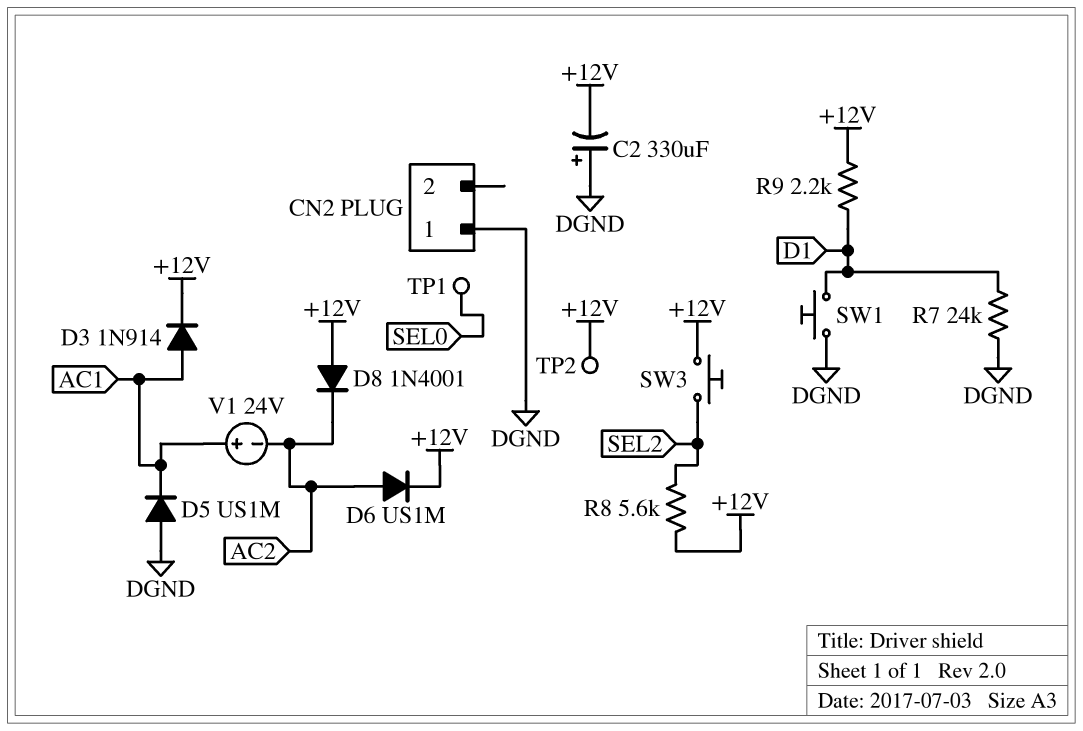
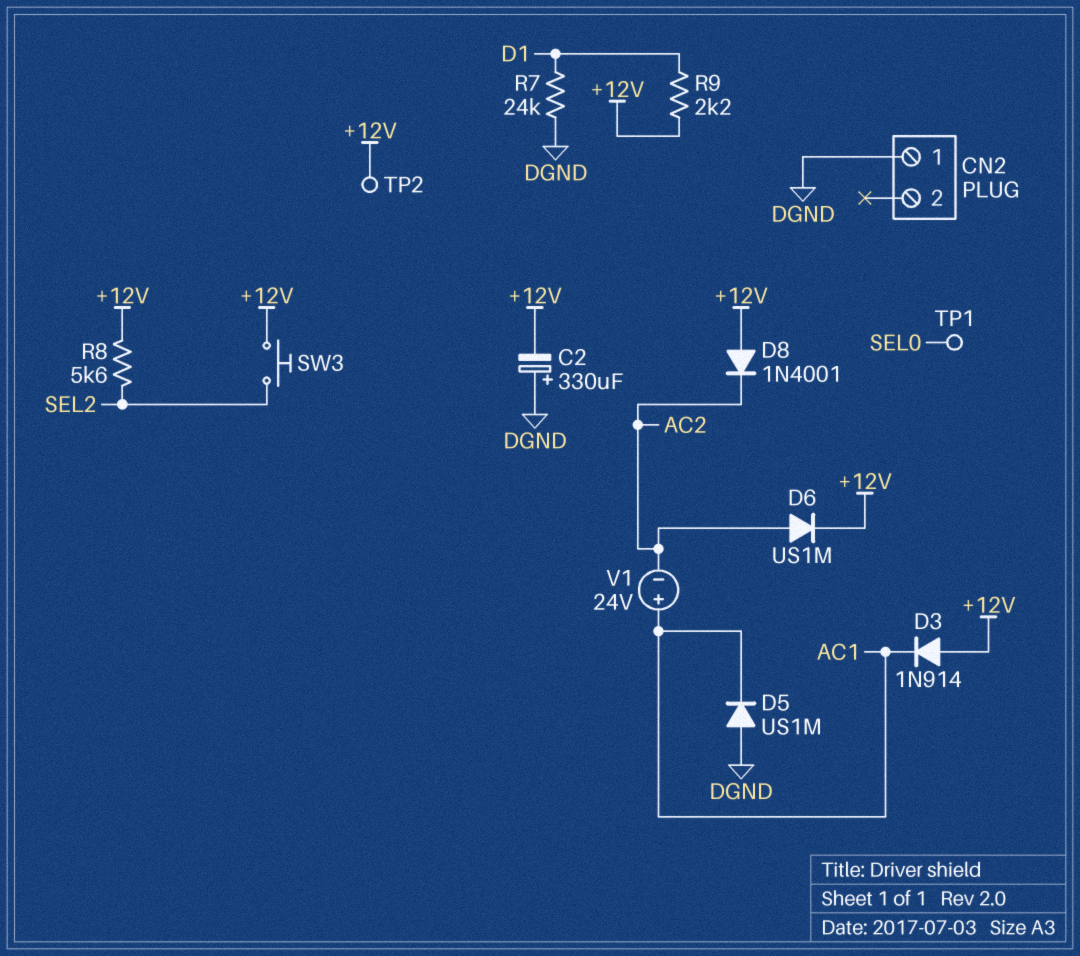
D3: diode 1N914 (A AC1, K +12V) -> diode 1N914 (A +12V, K AC1)
SW1: button (D1, DGND) -> none

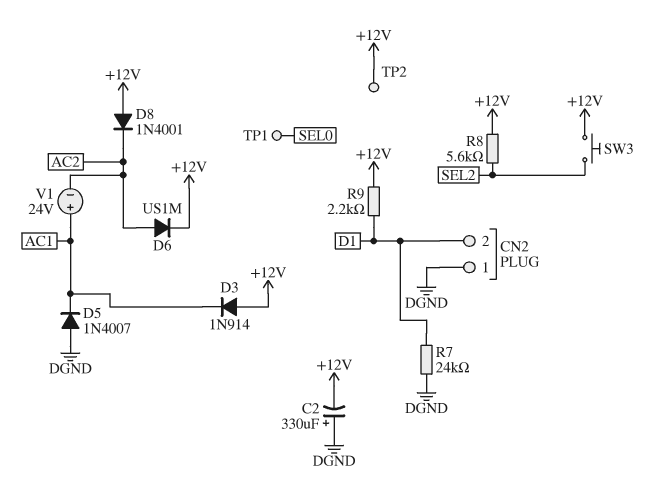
CN2 pin 2: none -> D1
D5: diode US1M (A DGND, K AC1) -> diode 1N4007 (A DGND, K AC1)

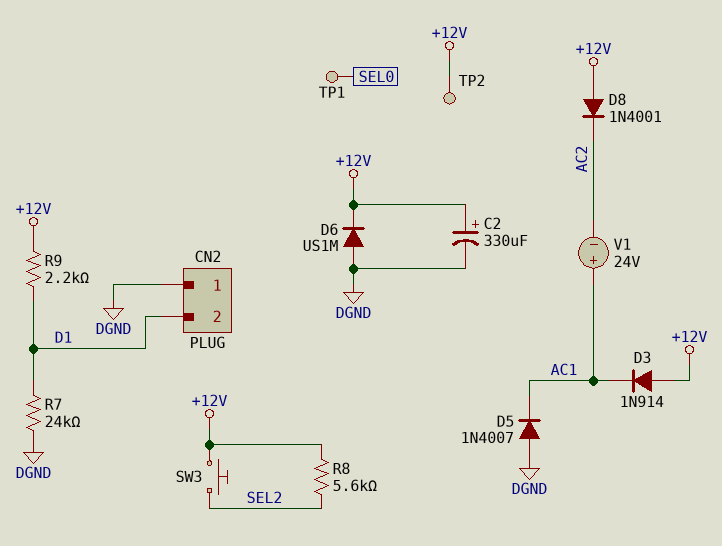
C2: 330uF (plus DGND, minus +12V) -> 330uF (plus +12V, minus DGND)
D6: diode US1M (A AC2, K +12V) -> diode US1M (A DGND, K +12V)

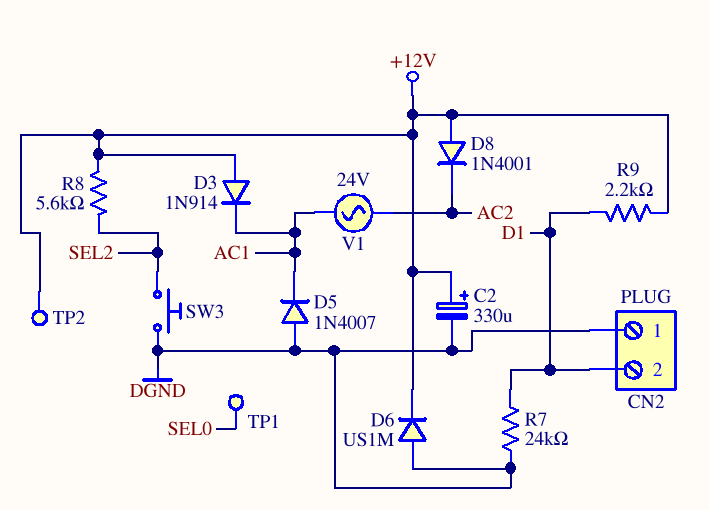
SW3: button (+12V, SEL2) -> button (DGND, SEL2)
V1: 24V (plus AC1, minus AC2) -> AC 24V (AC1, AC2)

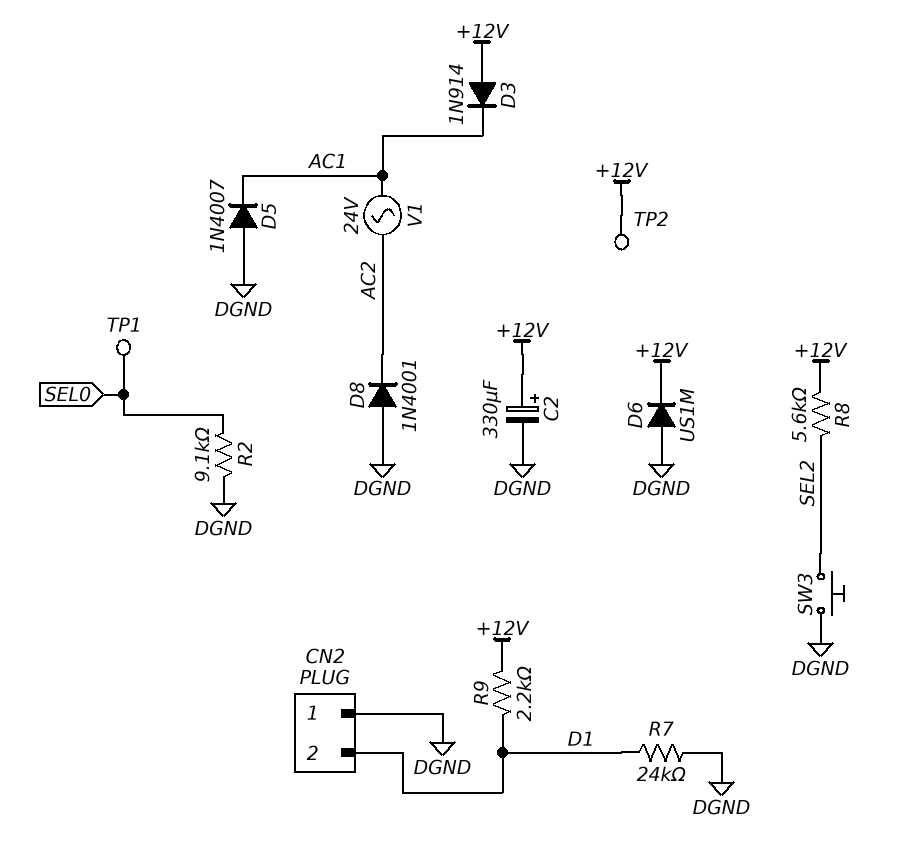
D8: diode 1N4001 (A +12V, K AC2) -> diode 1N4001 (A DGND, K AC2)
R2: none -> 9.1k (DGND, SEL0)

